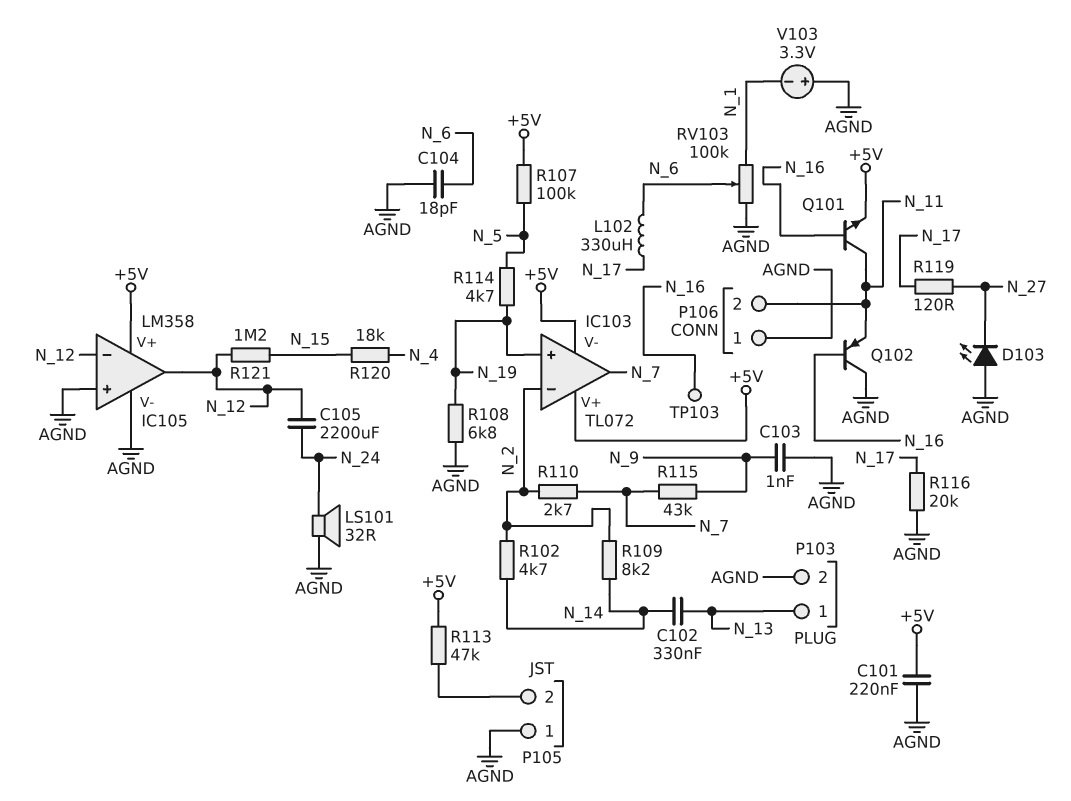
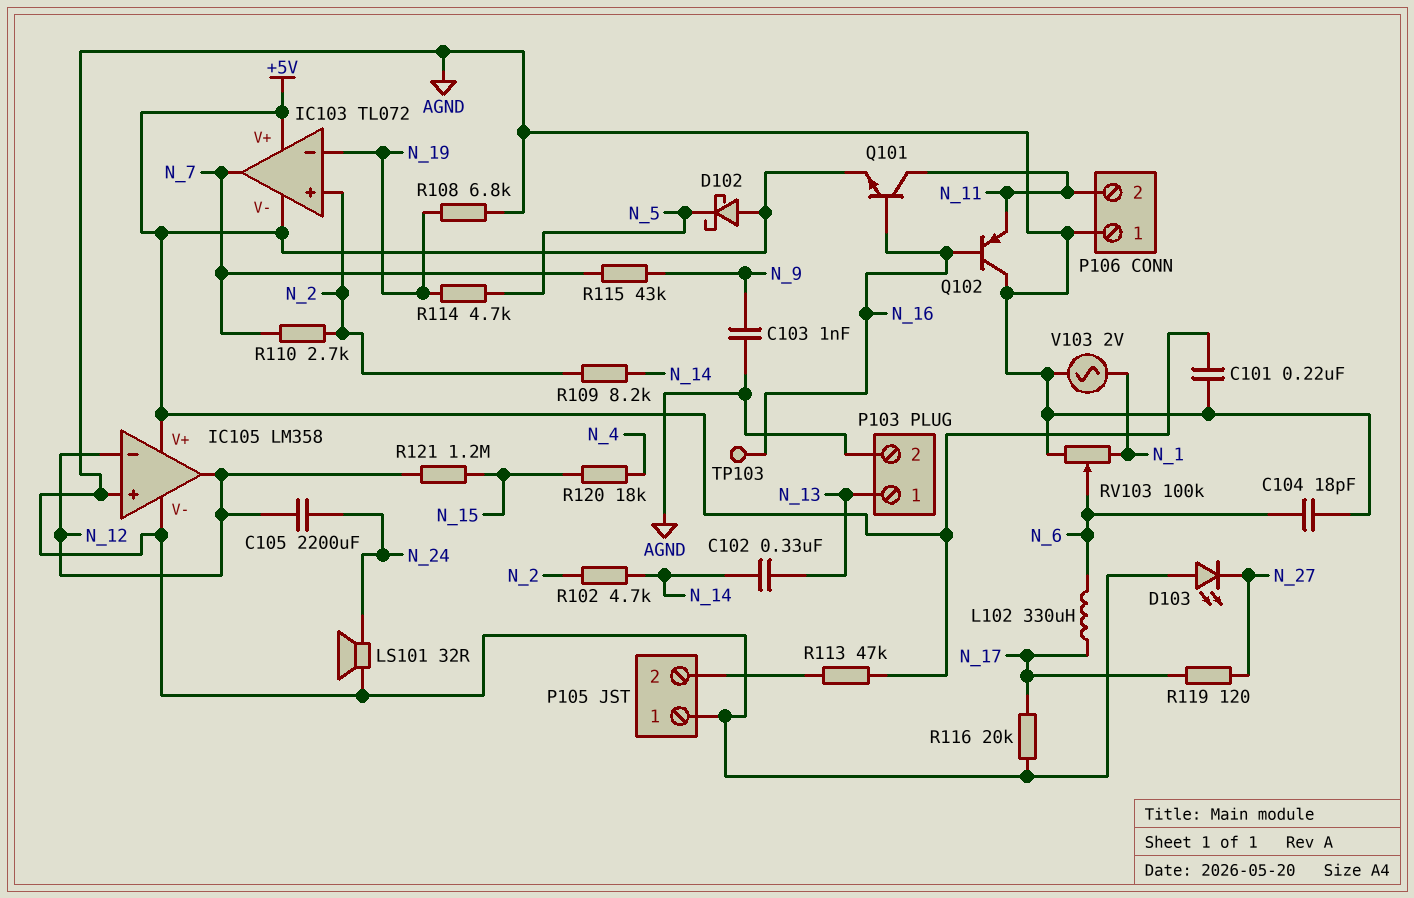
D102: none -> schottky (A +5V, K N_5)
IC103 pin in+: N_19 -> N_2
IC103 pin in-: N_2 -> N_19
R107: 100k (+5V, N_5) -> none
V103: 3.3V (plus AGND, minus N_1) -> AC 2V (AGND, N_1)

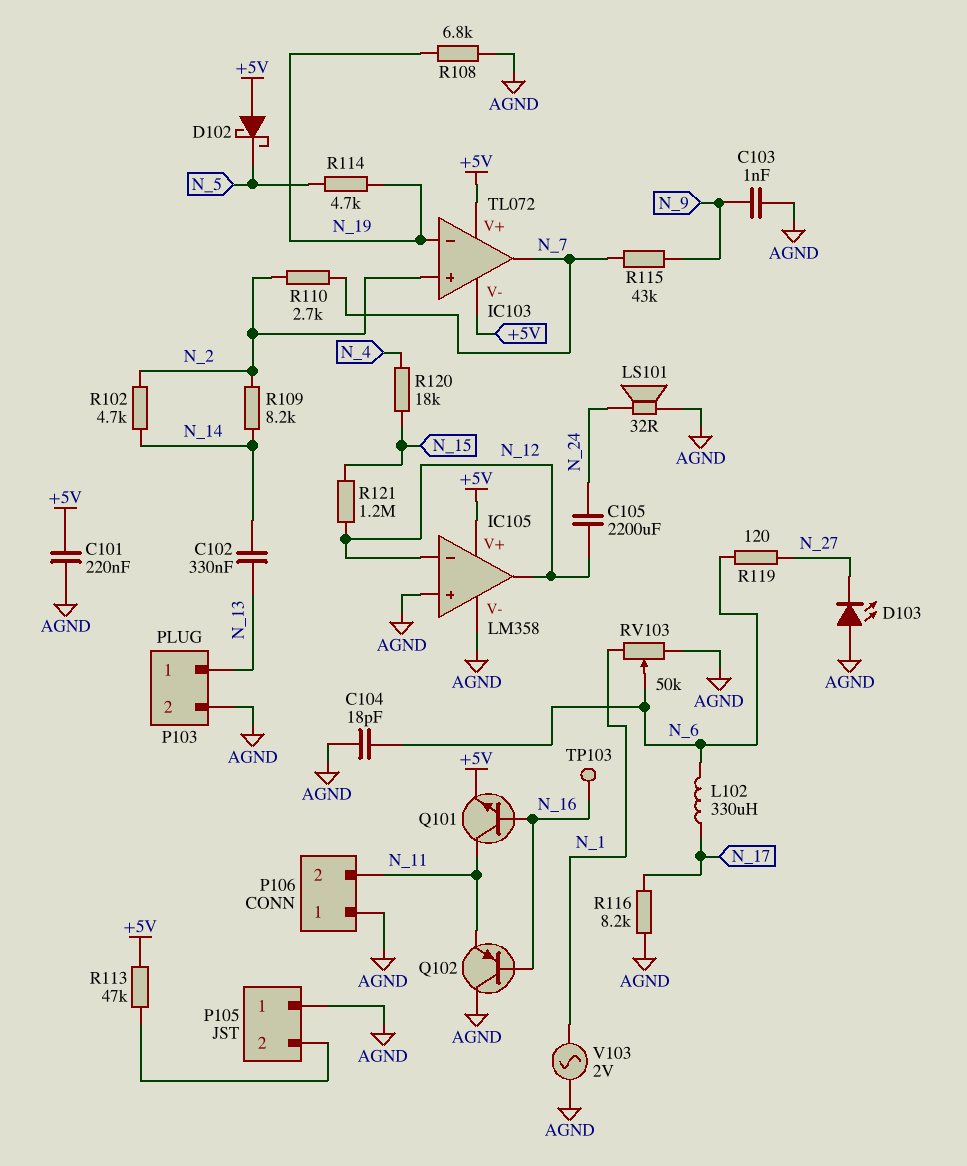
R116: 20k (AGND, N_17) -> 8.2k (AGND, N_17)
R119: 120 (N_17, N_27) -> 120 (N_6, N_27)
RV103: 100k (AGND, N_1, wiper N_6) -> 50k (AGND, N_1, wiper N_6)

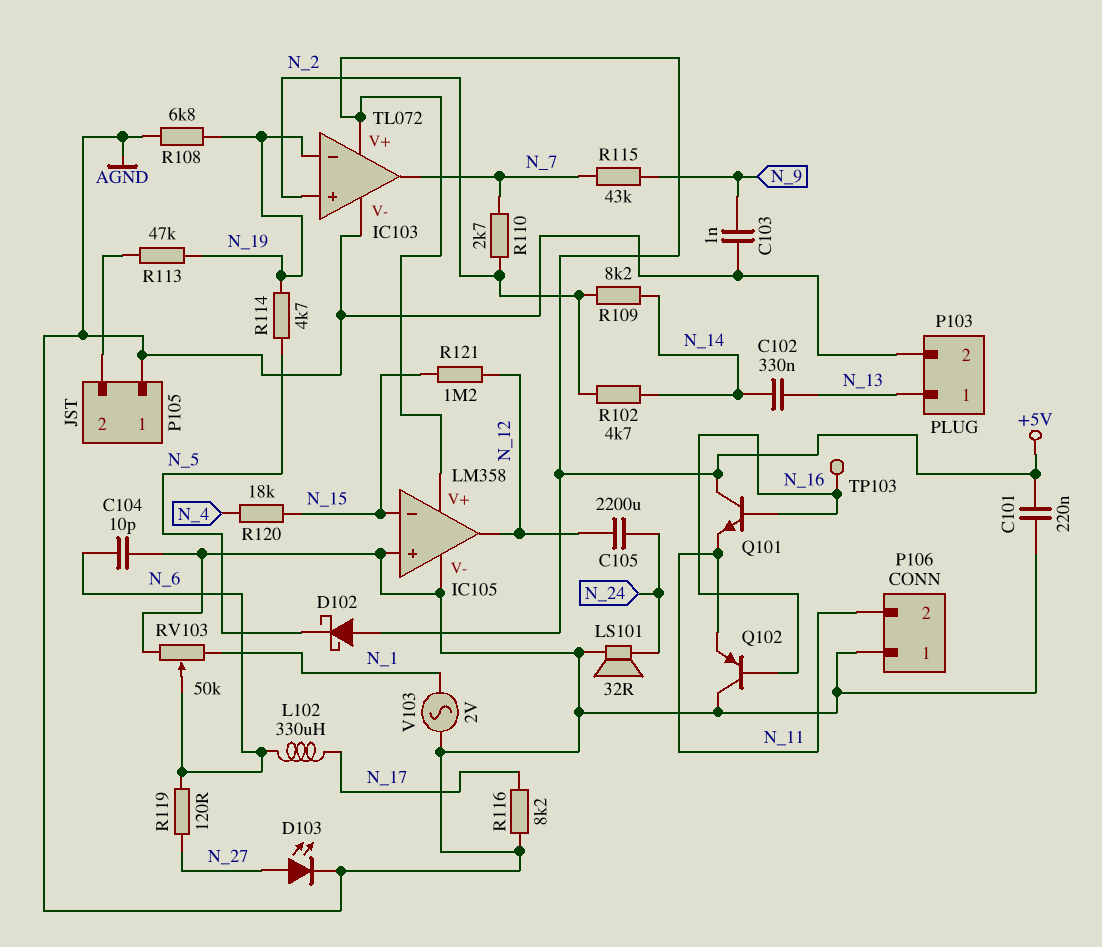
C104: 18pF (AGND, N_6) -> 10pF (AGND, N_6)
D103: LED (A AGND, K N_27) -> LED (A N_27, K AGND)
IC103 pin V-: +5V -> AGND
IC105 pin in-: N_12 -> N_15
Q101: NPN (B N_16, C N_11, E +5V) -> NPN (B N_16, C +5V, E N_11)
R113: 47k (+5V, P105/2) -> 47k (N_19, P105/2)

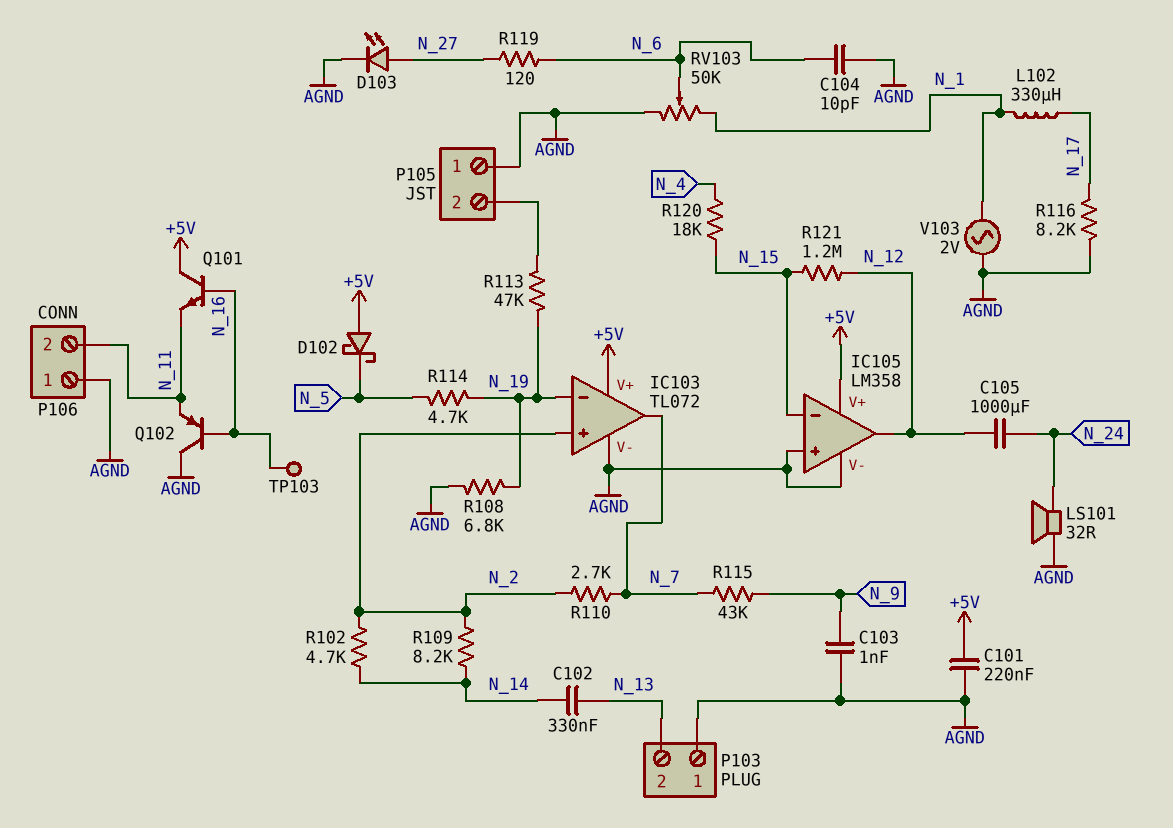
C105: 2200uF (N_12, N_24) -> 1000uF (N_12, N_24)
L102: 330uH (N_6, N_17) -> 330uH (N_1, N_17)
P103 pin 1: N_13 -> AGND
P103 pin 2: AGND -> N_13

